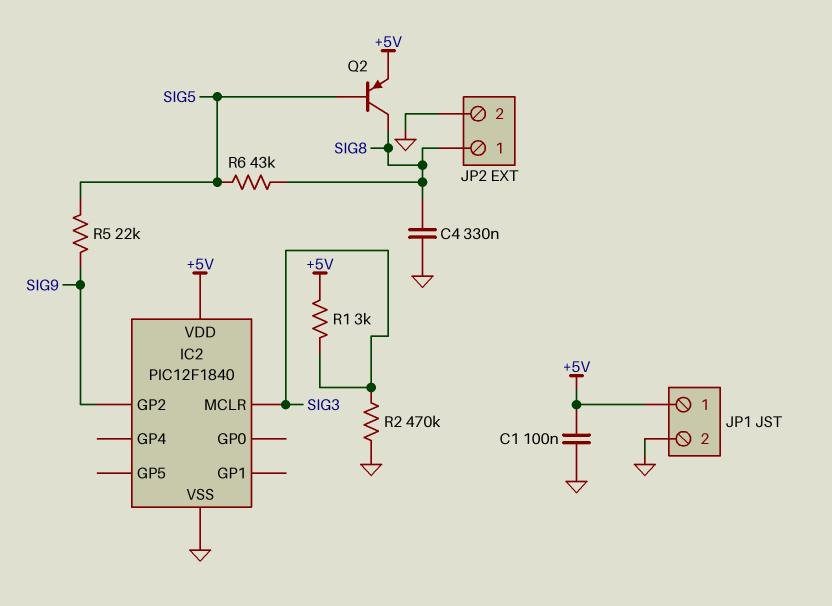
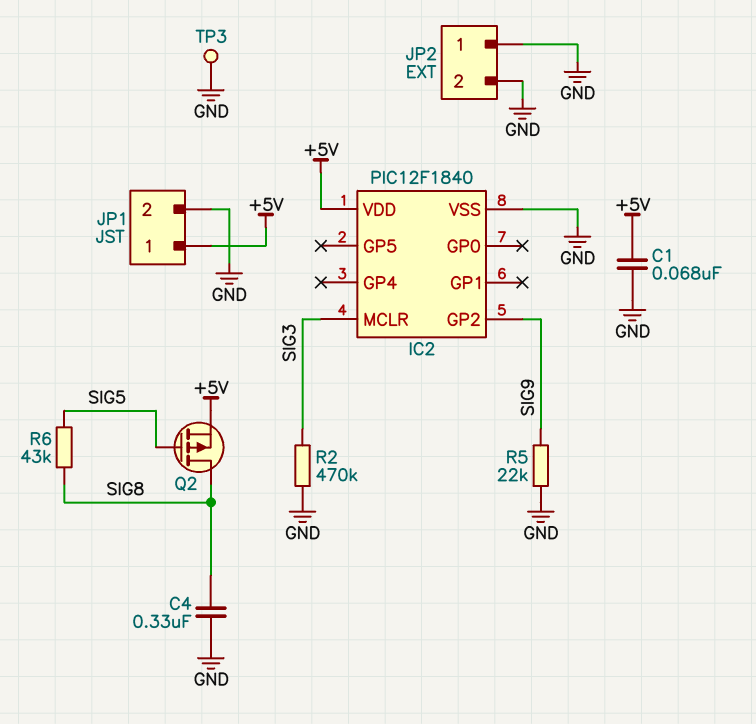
C1: 100nF (+5V, GND) -> 68nF (+5V, GND)
JP2 pin 1: SIG8 -> GND
Q2: PNP (B SIG5, C SIG8, E +5V) -> PMOS (G SIG5, D SIG8, S +5V)
R1: 3k (+5V, SIG3) -> none
R5: 22k (SIG5, SIG9) -> 22k (GND, SIG9)
TP3: none -> test point (GND)

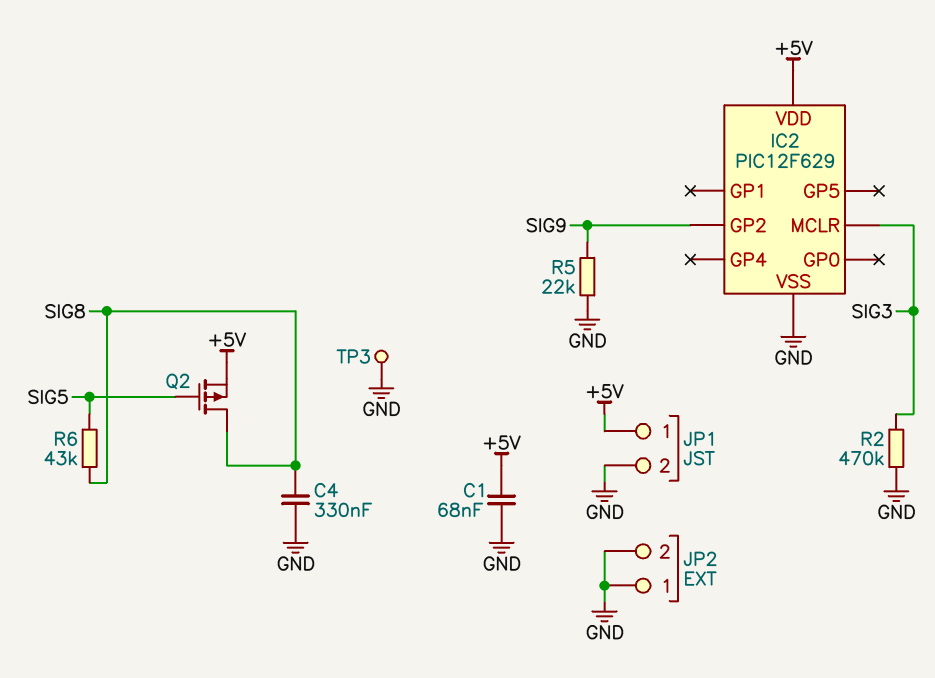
IC2: PIC12F1840 -> PIC12F629

